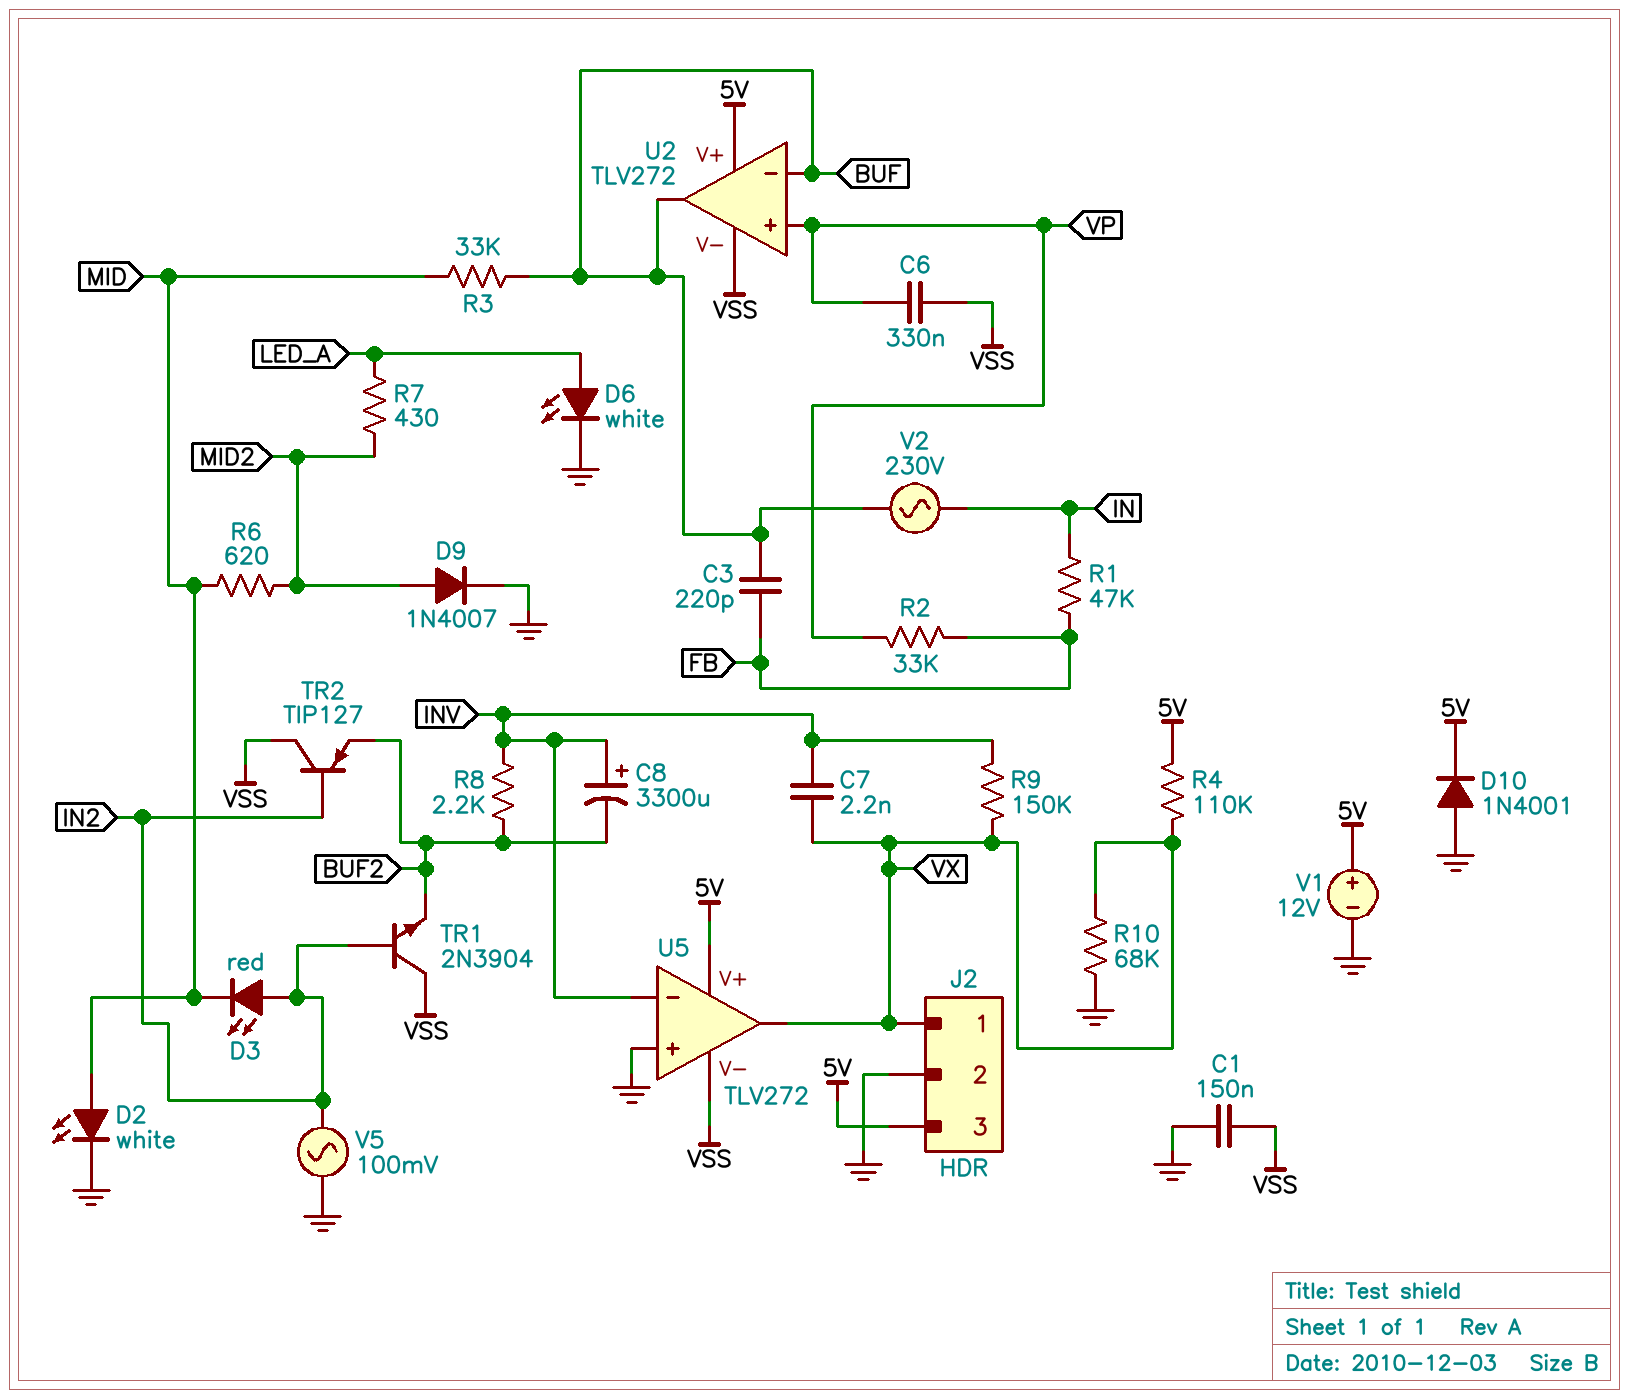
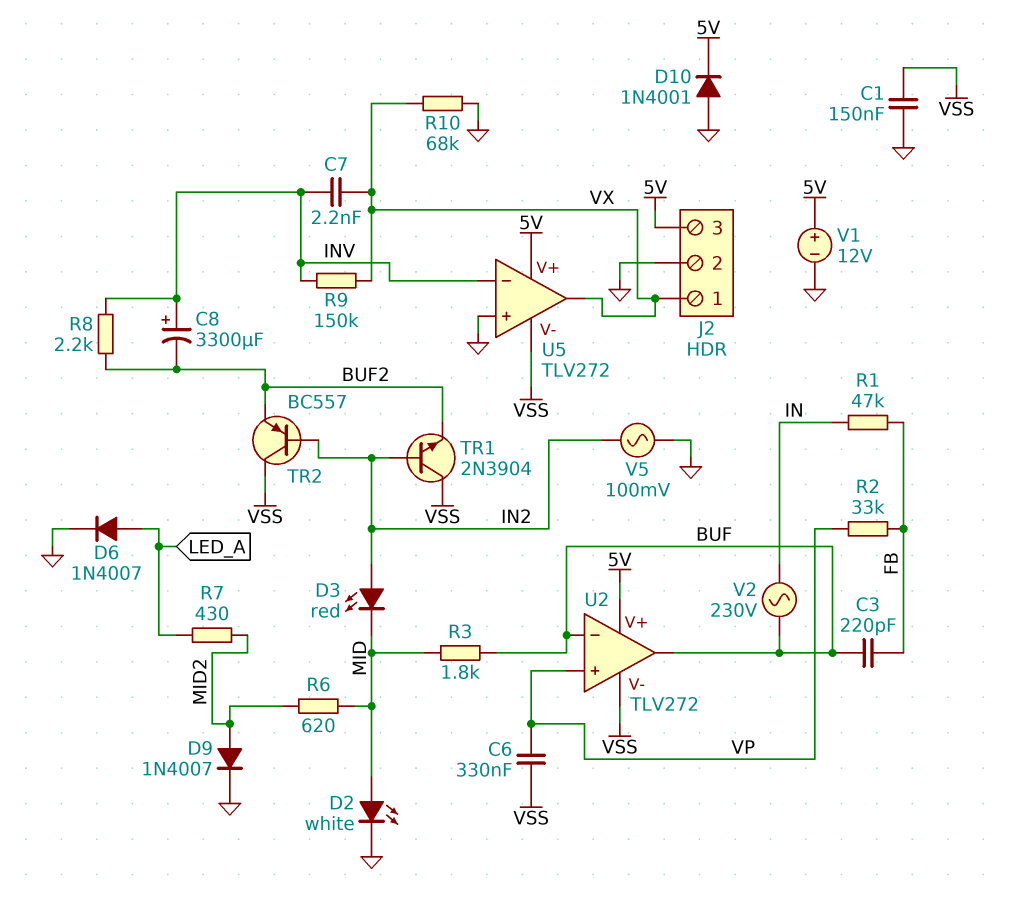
D6: LED white (A LED_A, K GND) -> diode 1N4007 (A LED_A, K GND)
R3: 33k (BUF, MID) -> 1.8k (BUF, MID)
R4: 110k (5V, VX) -> none
TR2: PNP TIP127 (B IN2, C VSS, E BUF2) -> PNP BC557 (B IN2, C VSS, E BUF2)

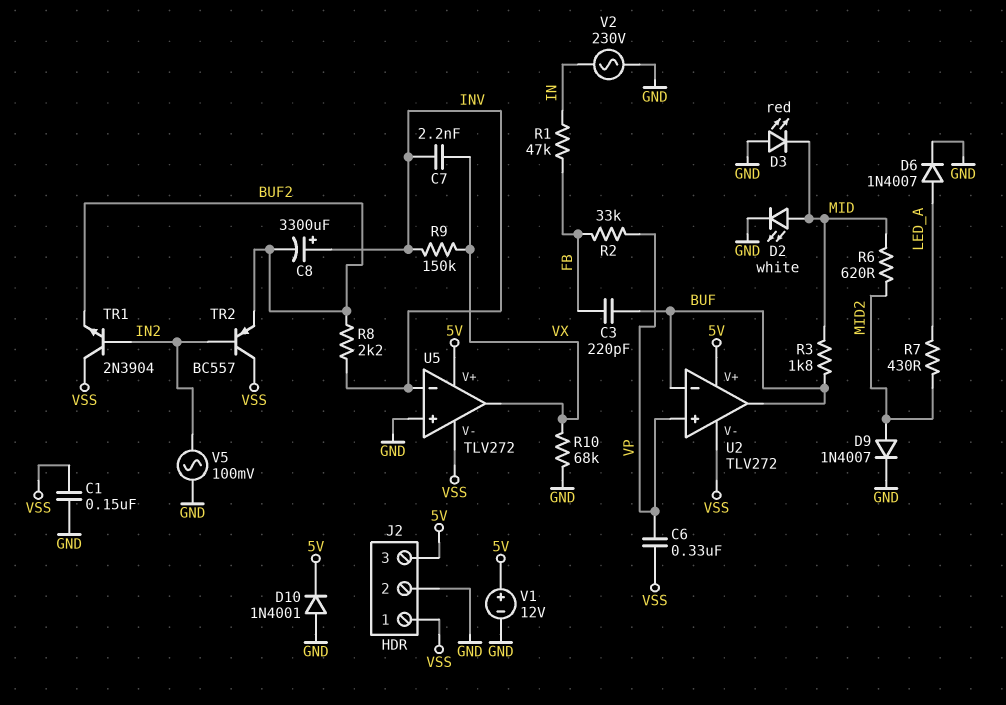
D3: LED red (A IN2, K MID) -> LED red (A GND, K MID)
J2 pin 1: VX -> VSS
V2: AC 230V (BUF, IN) -> AC 230V (GND, IN)

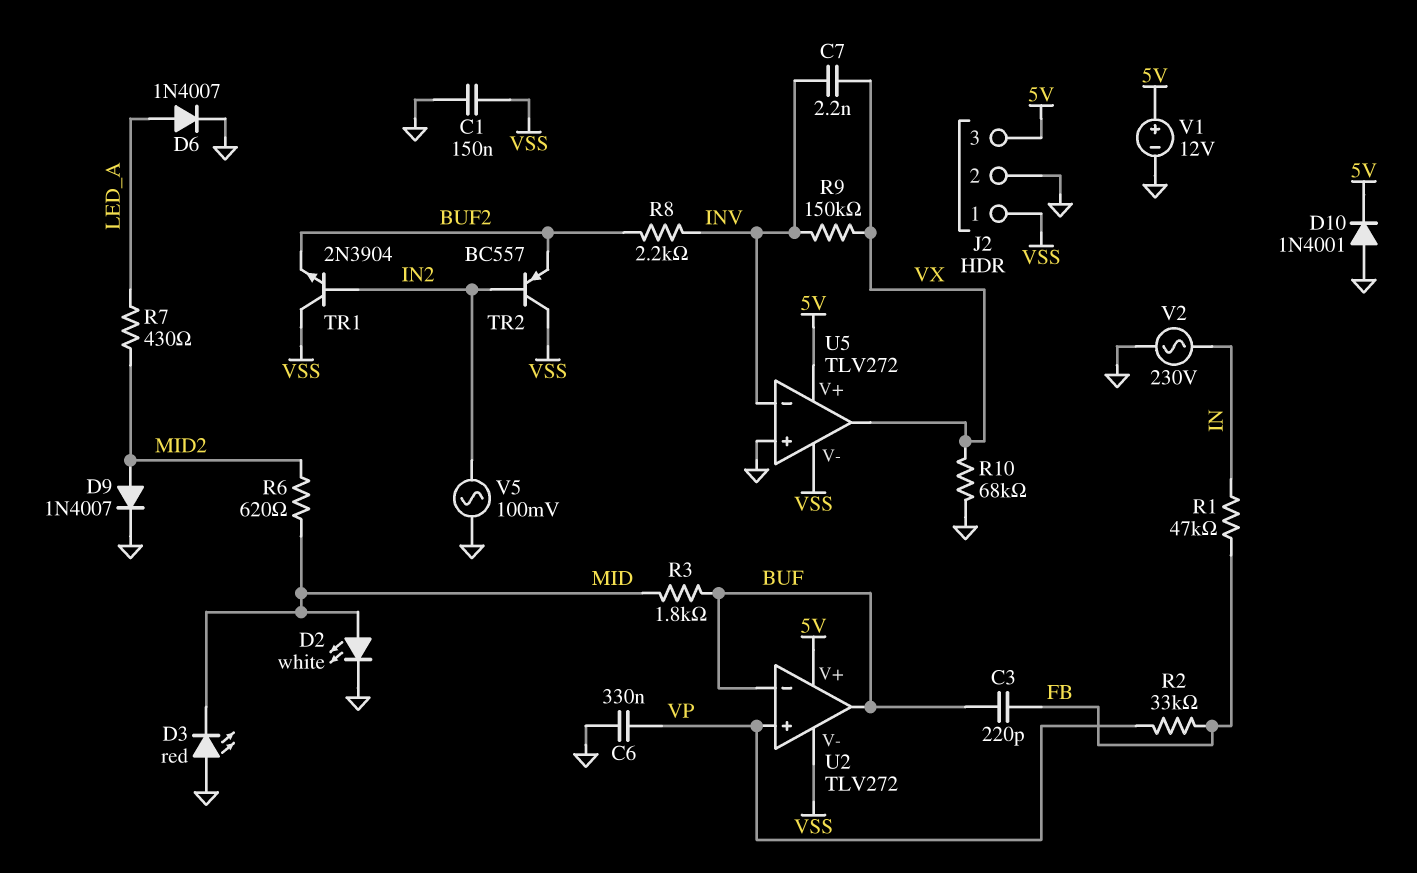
C6: 330nF (VP, VSS) -> 330nF (GND, VP)
C8: 3300uF (plus INV, minus BUF2) -> none

